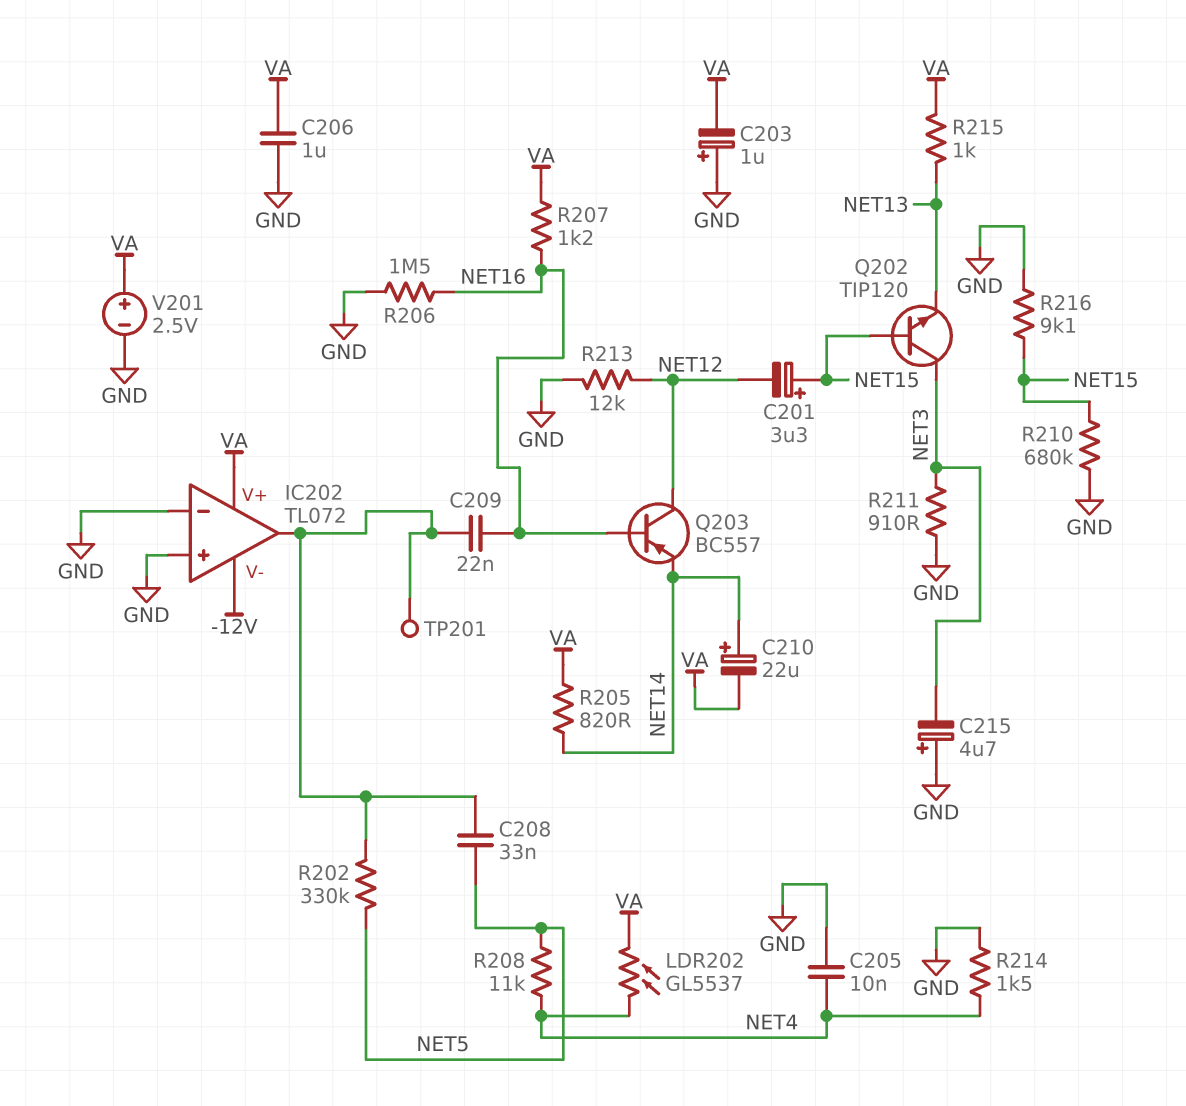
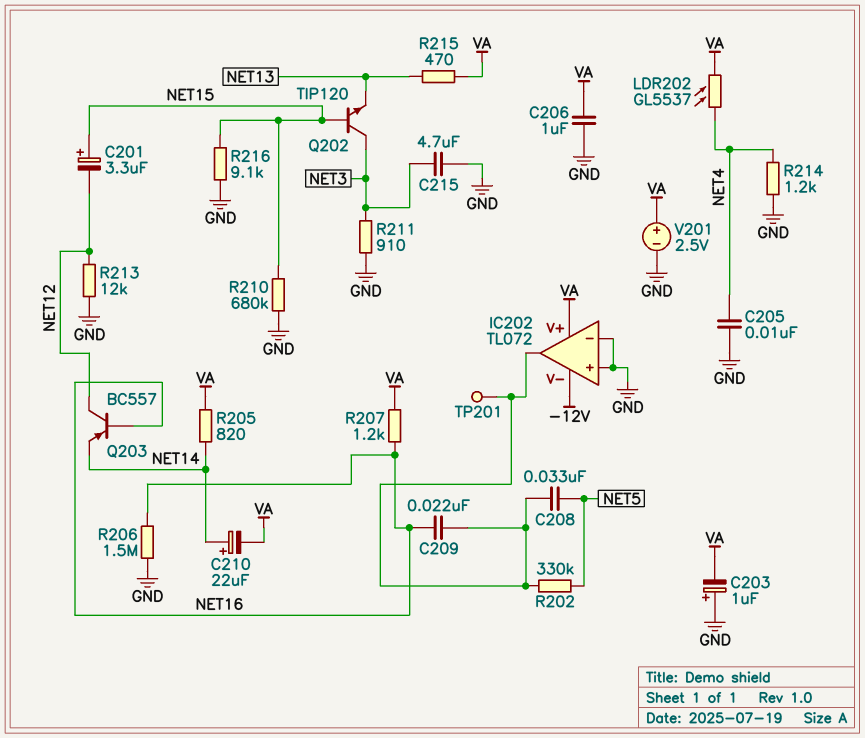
C215: 4.7uF (plus GND, minus NET3) -> 4.7uF (GND, NET3)
R208: 11k (NET4, NET5) -> none
R214: 1.5k (GND, NET4) -> 1.2k (GND, NET4)
R215: 1k (NET13, VA) -> 470 (NET13, VA)

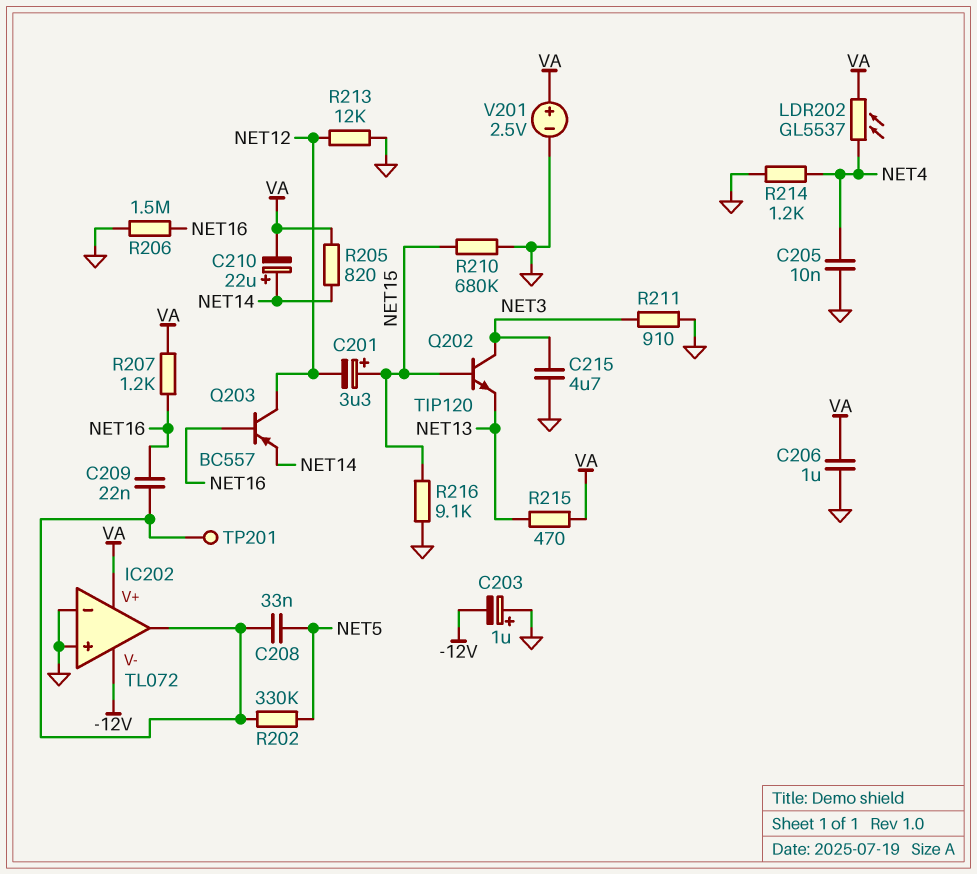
C203: 1uF (plus GND, minus VA) -> 1uF (plus GND, minus -12V)

